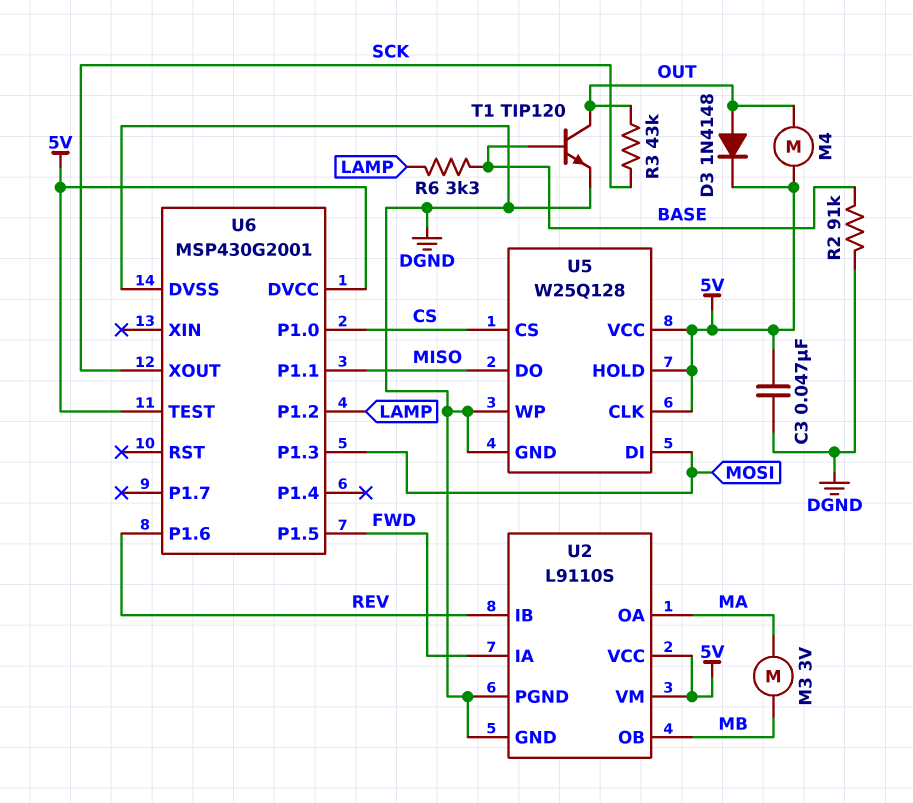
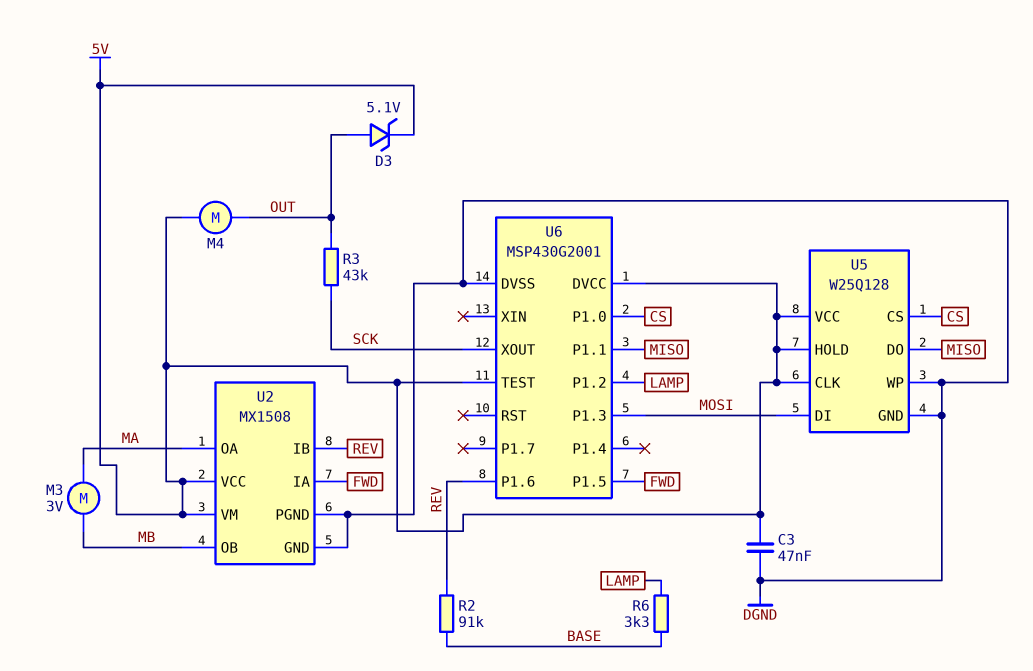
D3: diode 1N4148 (A OUT, K 5V) -> zener 5.1V (A OUT, K 5V)
R2: 91k (BASE, DGND) -> 91k (BASE, REV)
T1: NPN TIP120 (B BASE, C OUT, E DGND) -> none
U2: L9110S -> MX1508

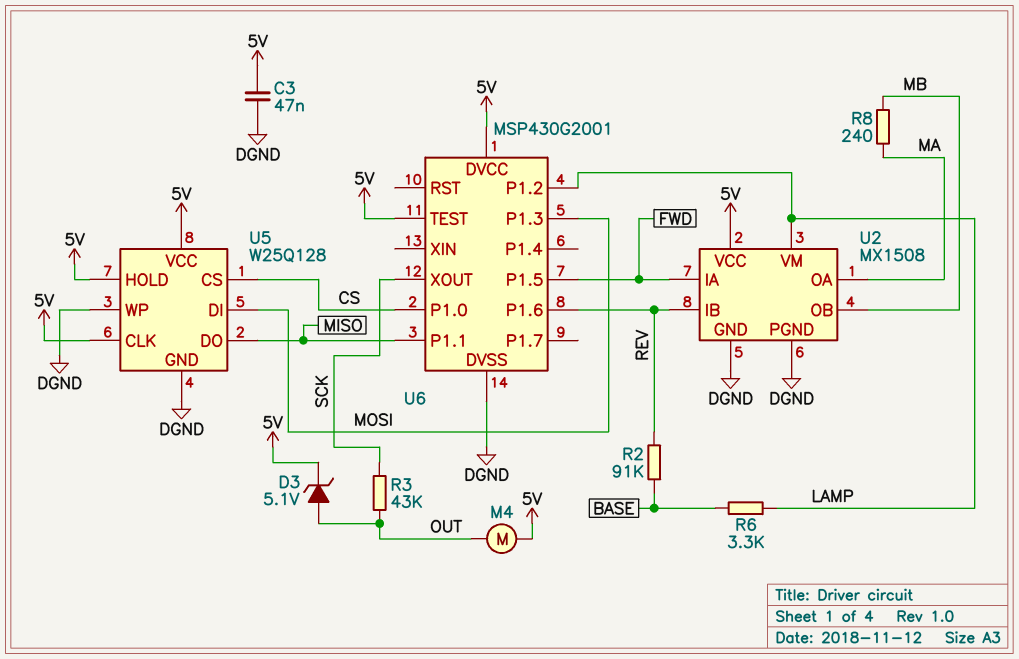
M3: motor 3V (MA, MB) -> none
R8: none -> 240 (MA, MB)
U2 pin VM: 5V -> LAMP

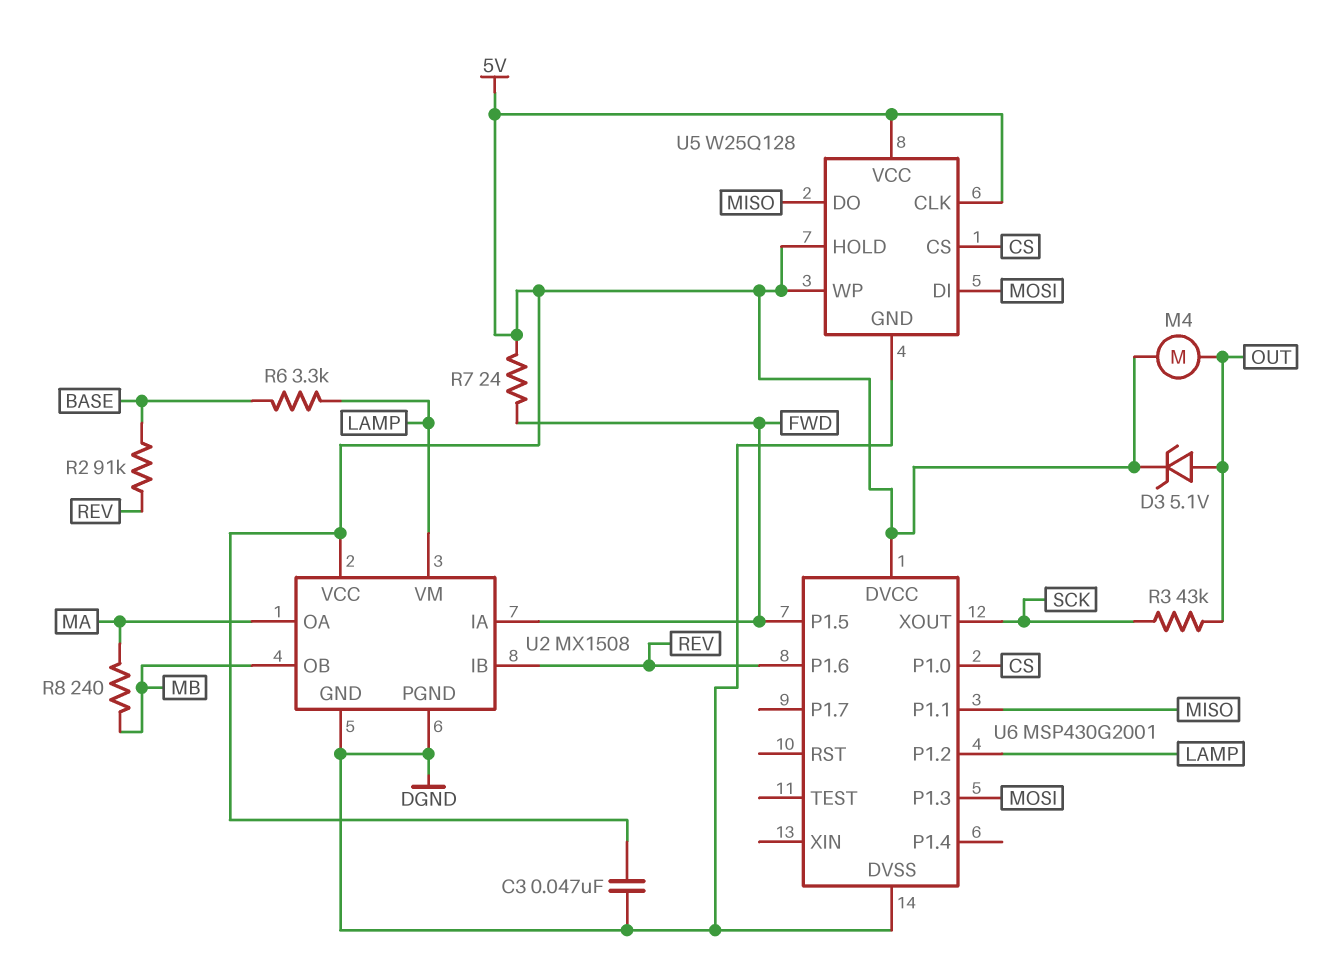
R7: none -> 24 (5V, FWD)
U5 pin WP: DGND -> 5V
U6 pin TEST: 5V -> none

